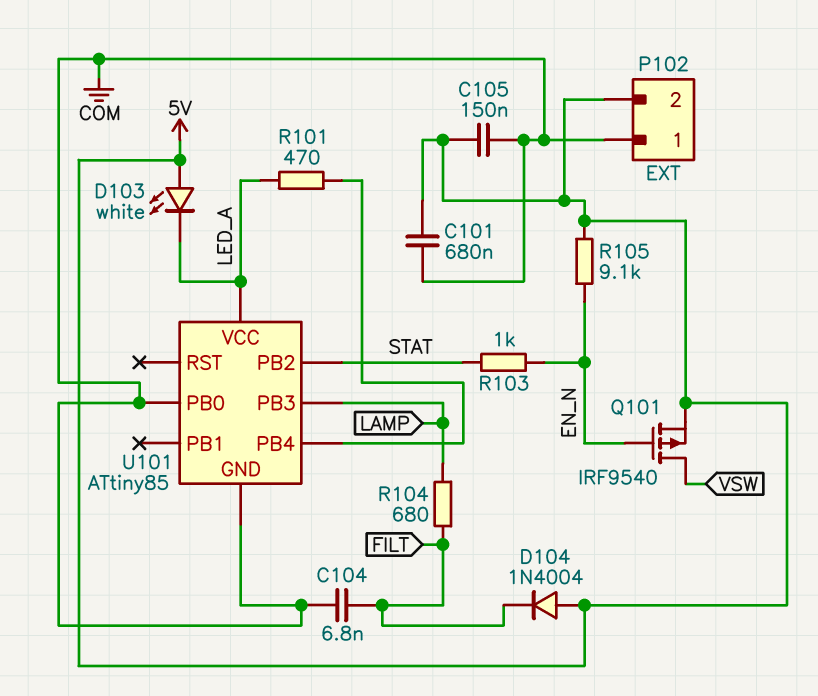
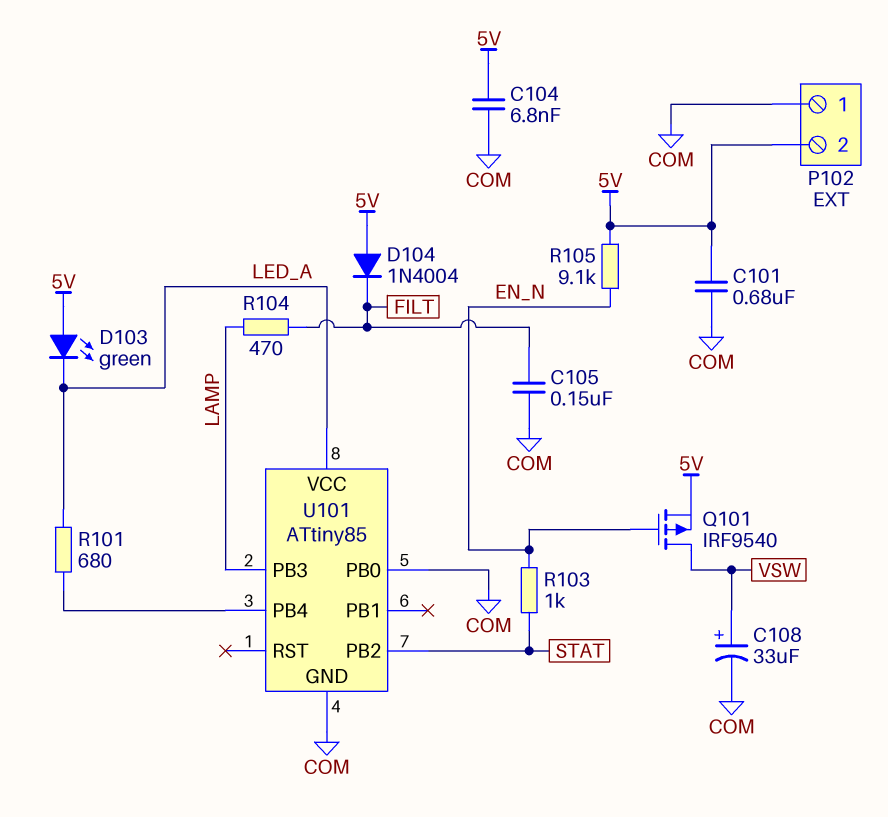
C104: 6.8nF (COM, FILT) -> 6.8nF (5V, COM)
C105: 150nF (5V, COM) -> 150nF (COM, FILT)
C108: none -> 33uF (plus VSW, minus COM)
D103: LED white (A 5V, K LED_A) -> LED green (A 5V, K LED_A)
R101: 470 (LED_A, U101/PB4) -> 680 (LED_A, U101/PB4)
R104: 680 (FILT, LAMP) -> 470 (FILT, LAMP)

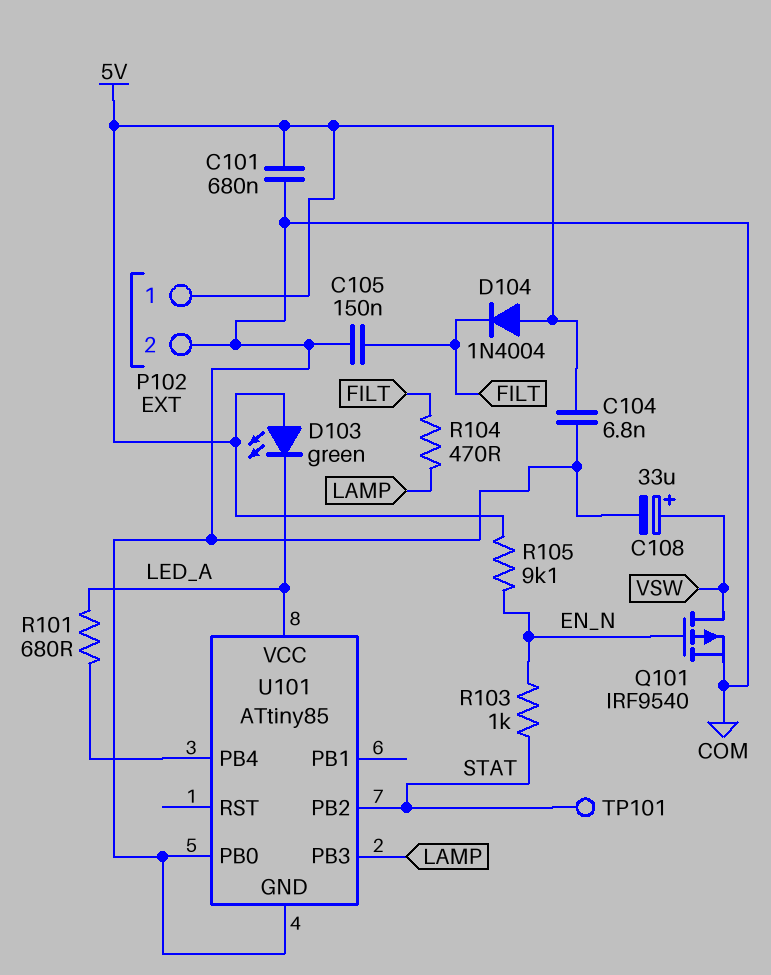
P102 pin 1: COM -> 5V
P102 pin 2: 5V -> COM
Q101: PMOS IRF9540 (G EN_N, D VSW, S 5V) -> PMOS IRF9540 (G EN_N, D VSW, S COM)
TP101: none -> test point (STAT)

